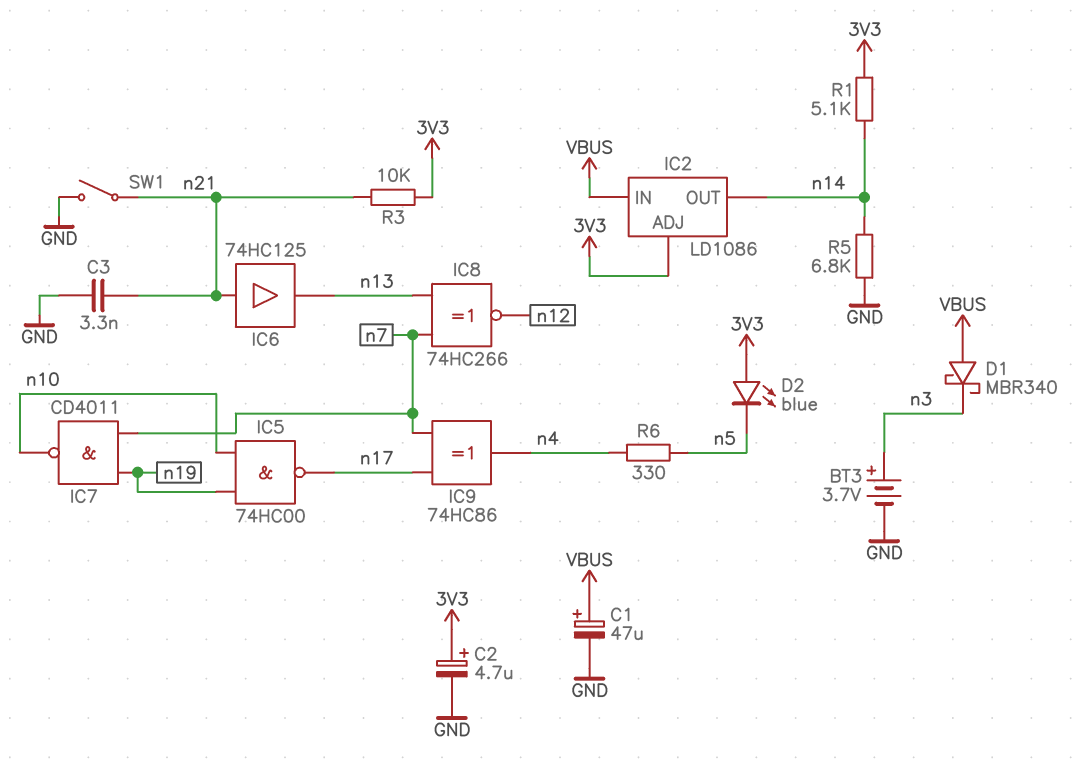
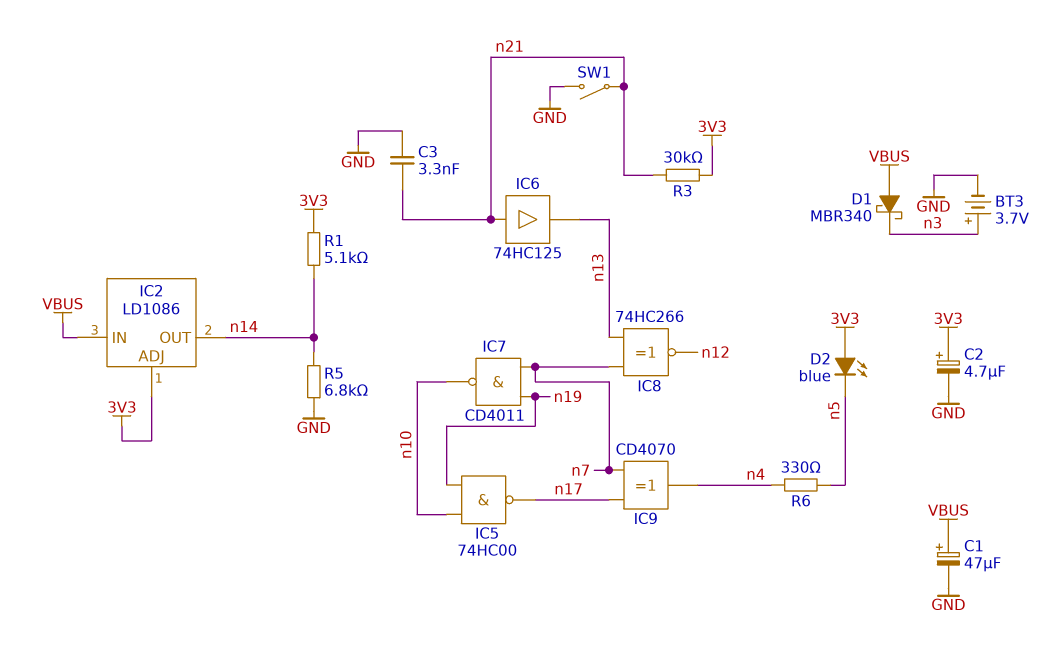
IC9: XOR 74HC86 (in n7, in n17, out n4) -> XOR CD4070 (in n7, in n17, out n4)
R3: 10k (3V3, n21) -> 30k (3V3, n21)

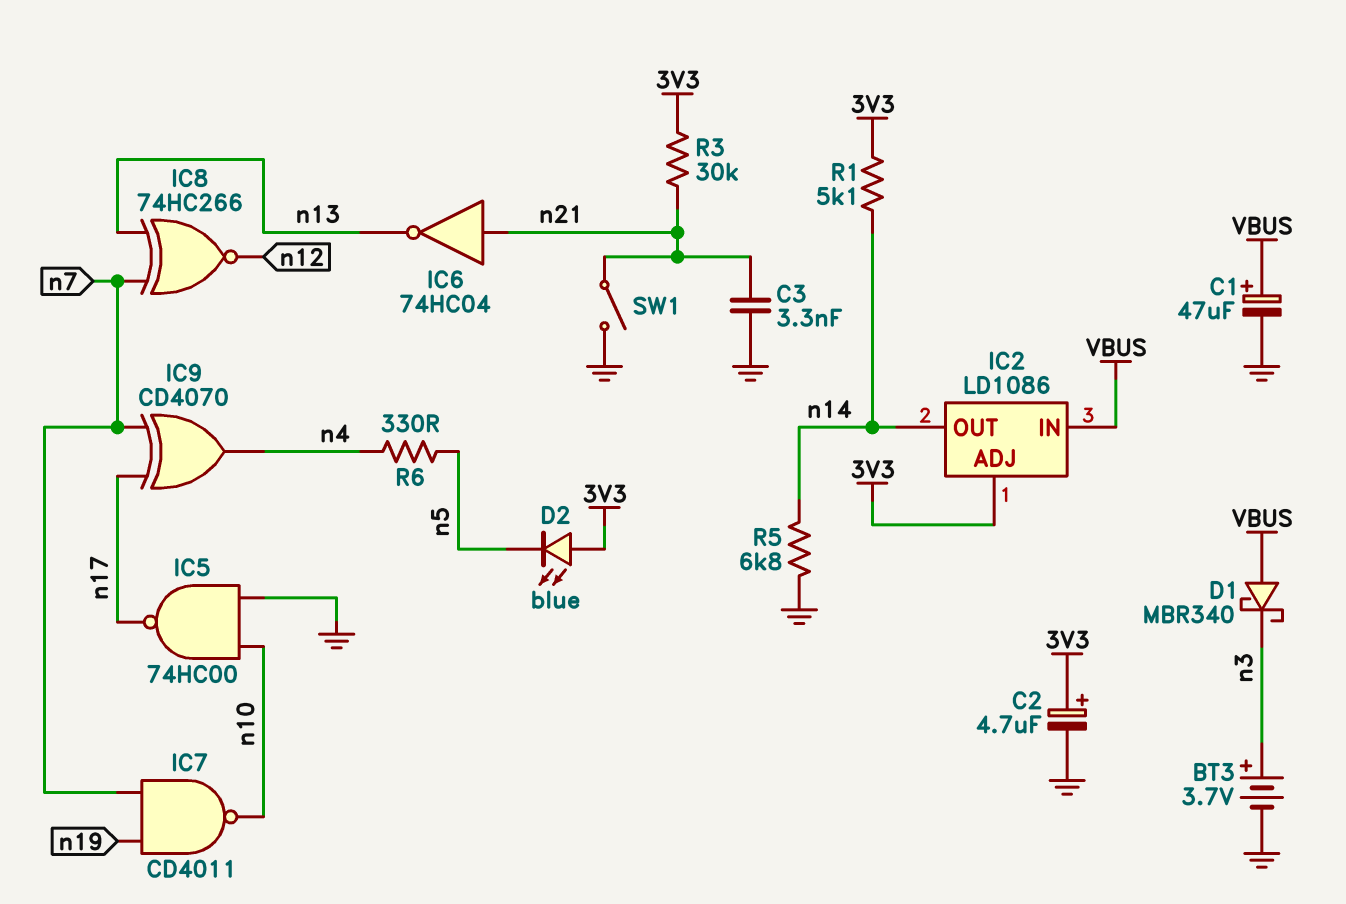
IC5: NAND 74HC00 (in n10, in n19, out n17) -> NAND 74HC00 (in GND, in n10, out n17)
IC6: buffer 74HC125 (in n21, out n13) -> NOT 74HC04 (in n21, out n13)

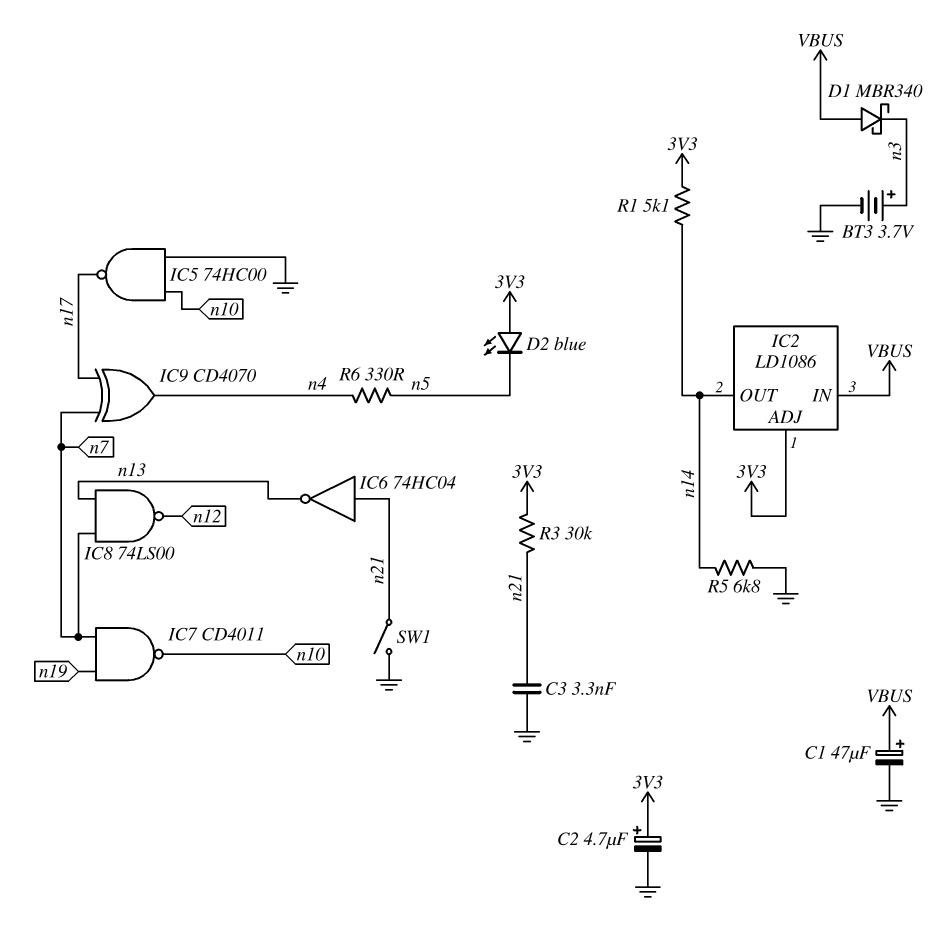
IC8: XNOR 74HC266 (in n7, in n13, out n12) -> NAND 74LS00 (in n7, in n13, out n12)

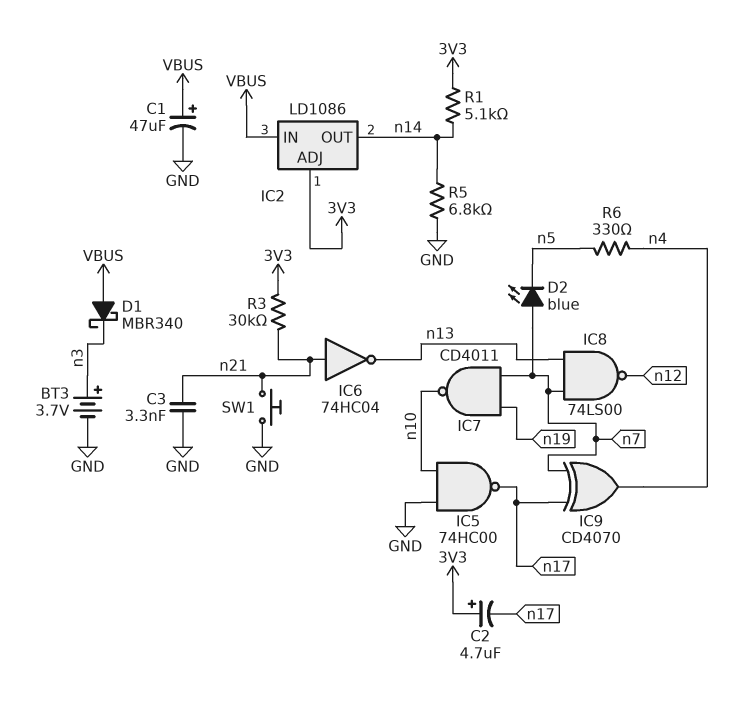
C2: 4.7uF (plus 3V3, minus GND) -> 4.7uF (plus 3V3, minus n17)
D2: LED blue (A 3V3, K n5) -> LED blue (A n7, K n5)
SW1: switch (GND, n21) -> button (GND, n21)

